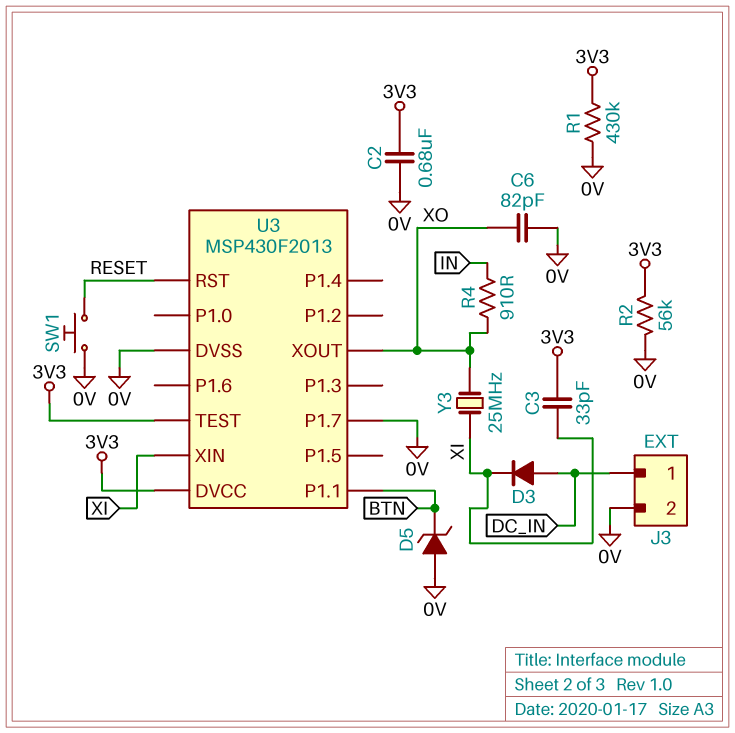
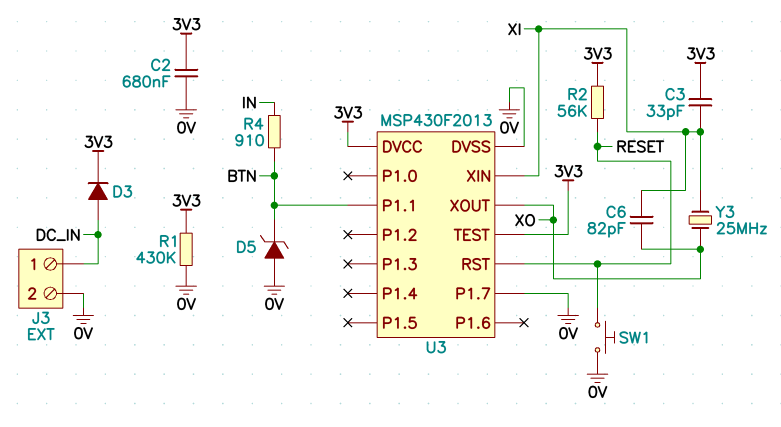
C6: 82pF (0V, XO) -> 82pF (XI, XO)
D3: diode (A DC_IN, K XI) -> diode (A DC_IN, K 3V3)
R2: 56k (0V, 3V3) -> 56k (3V3, RESET)
R4: 910 (IN, XO) -> 910 (BTN, IN)

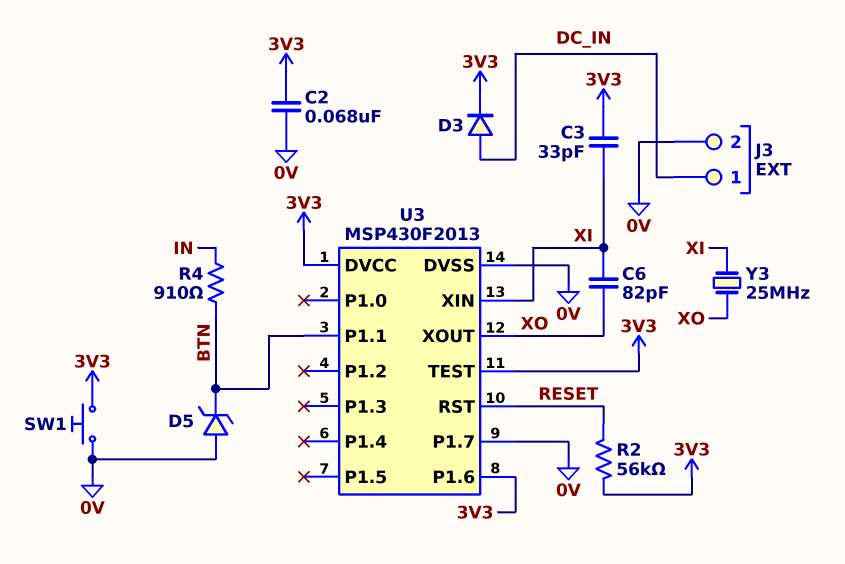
C2: 680nF (0V, 3V3) -> 68nF (0V, 3V3)
R1: 430k (0V, 3V3) -> none
SW1: button (0V, RESET) -> button (0V, 3V3)
U3 pin P1.6: none -> 3V3

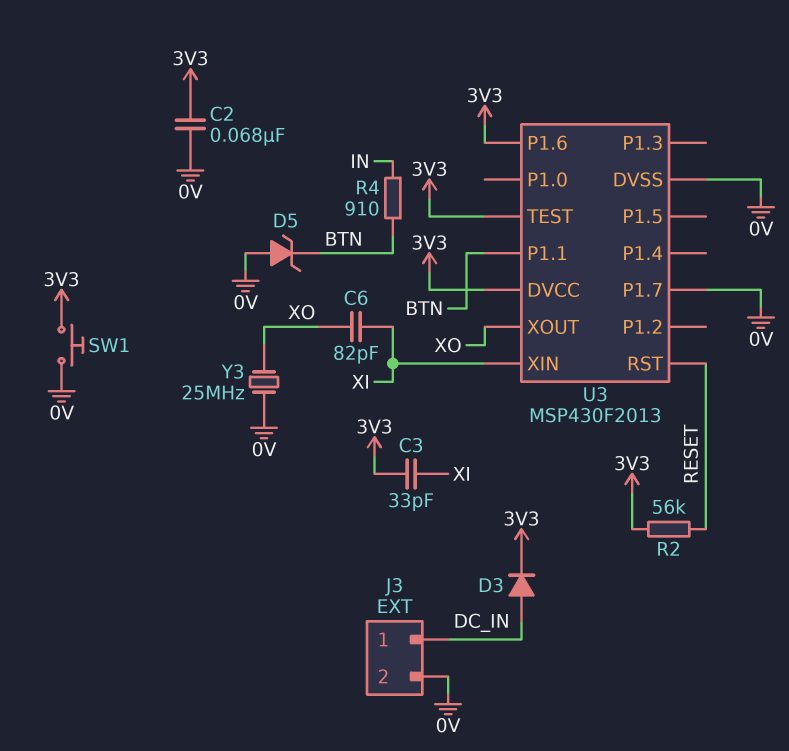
Y3: 25MHz (XI, XO) -> 25MHz (0V, XO)

